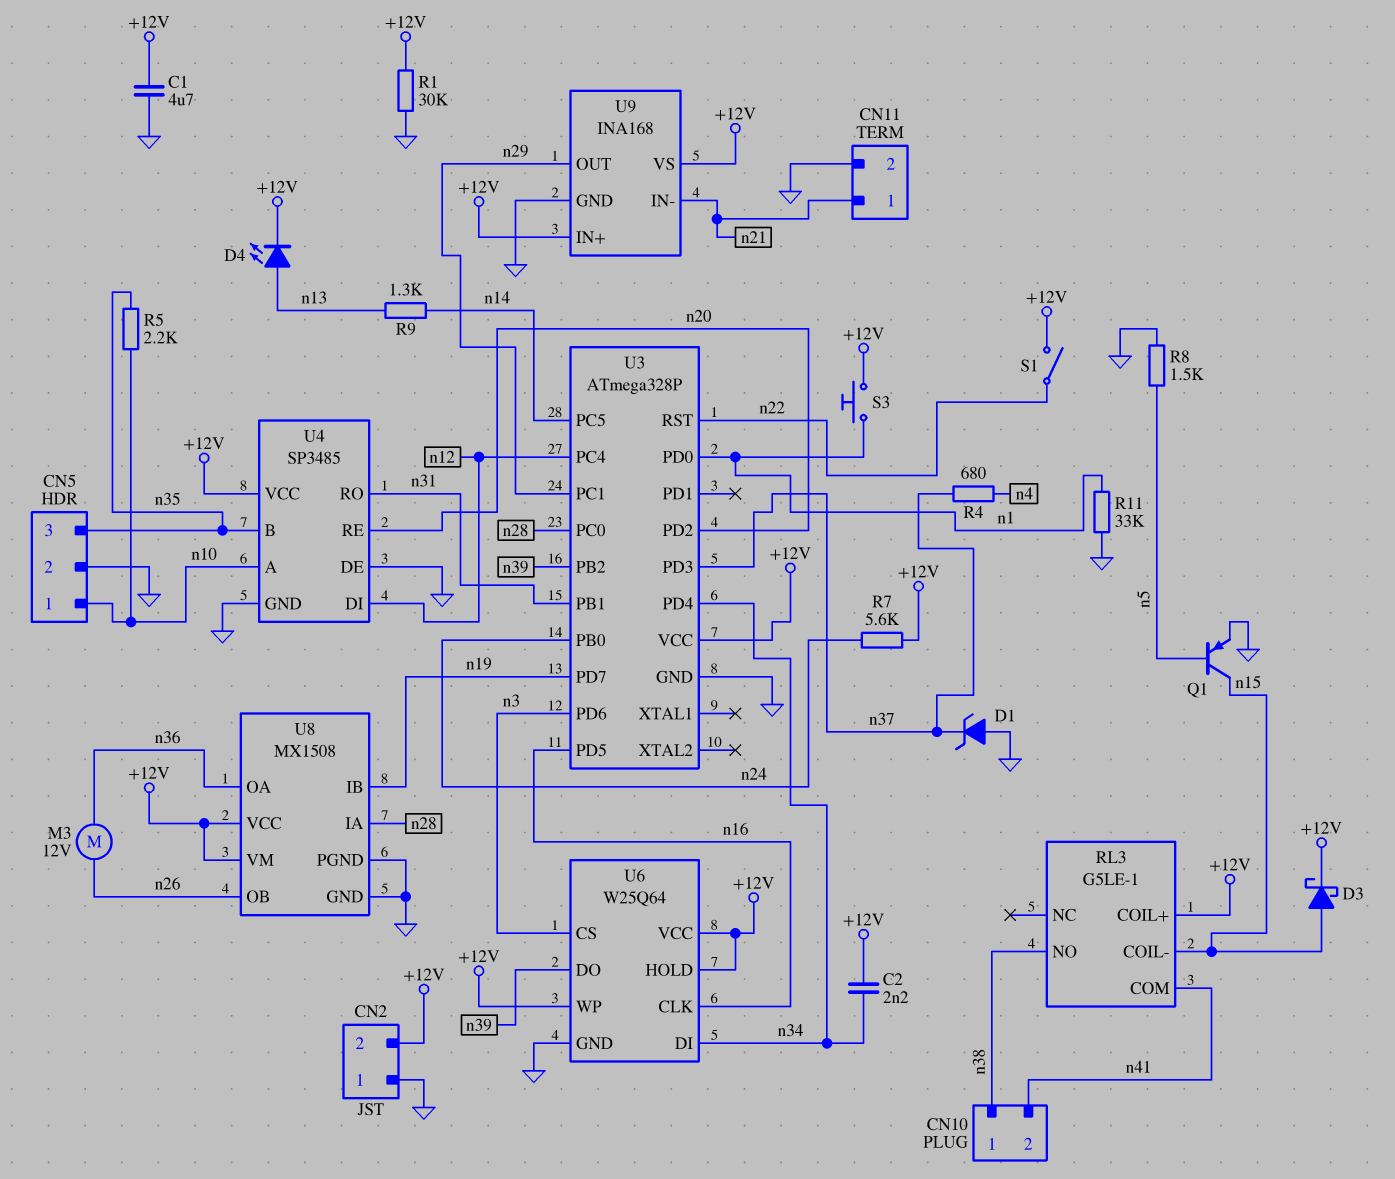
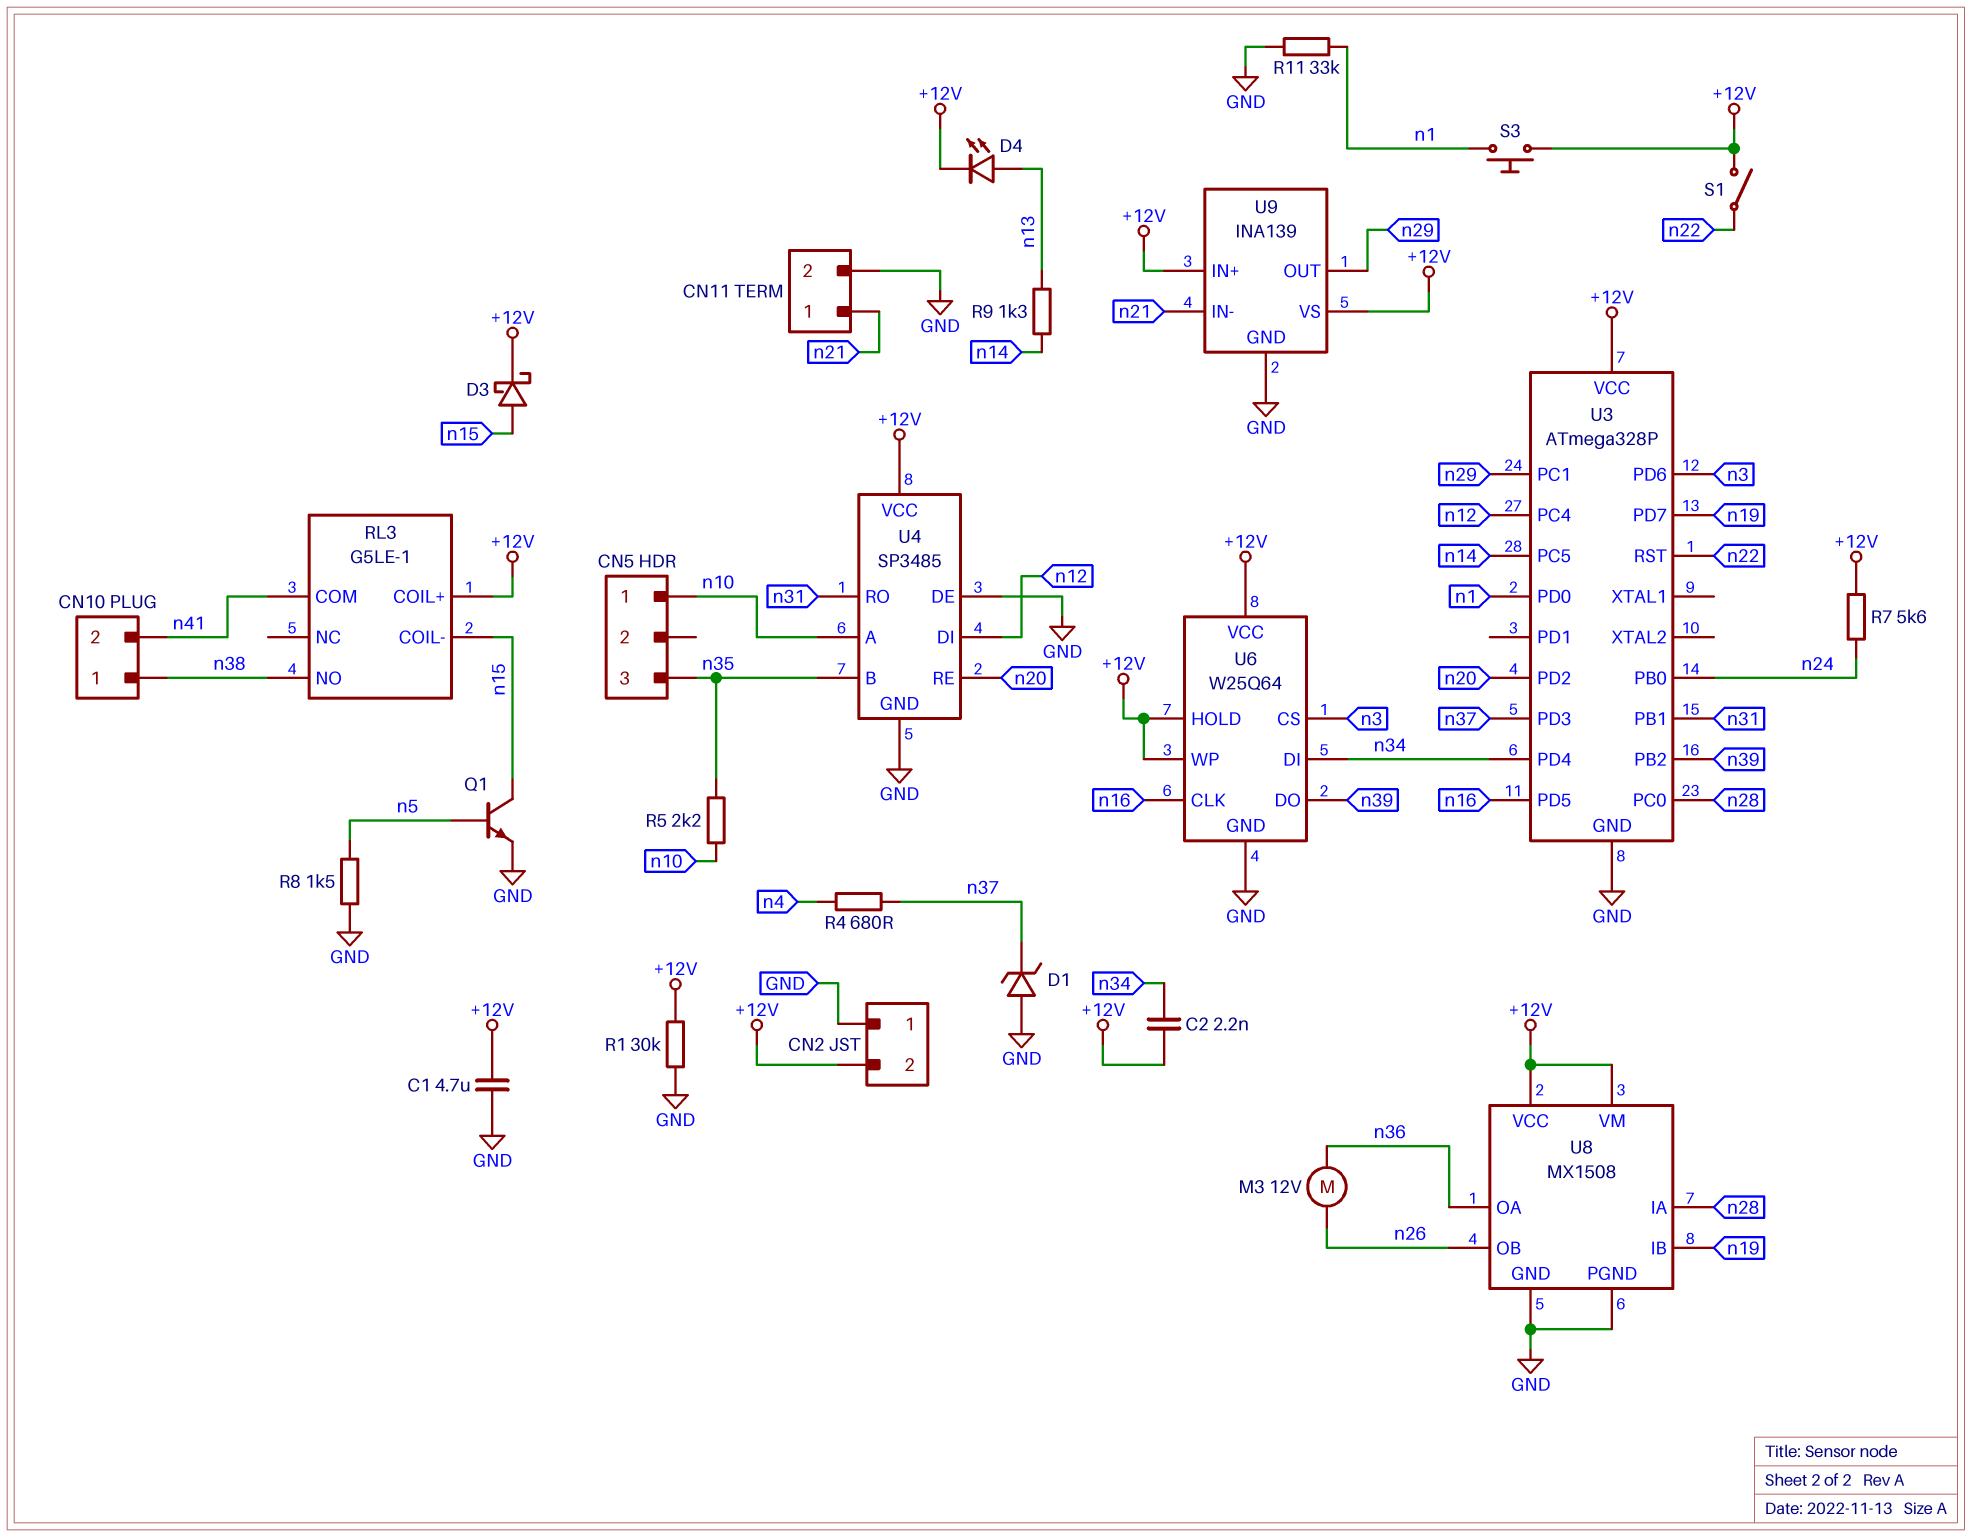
CN5 pin 2: GND -> none
Q1: PNP (B n5, C n15, E GND) -> NPN (B n5, C n15, E GND)
U9: INA168 -> INA139

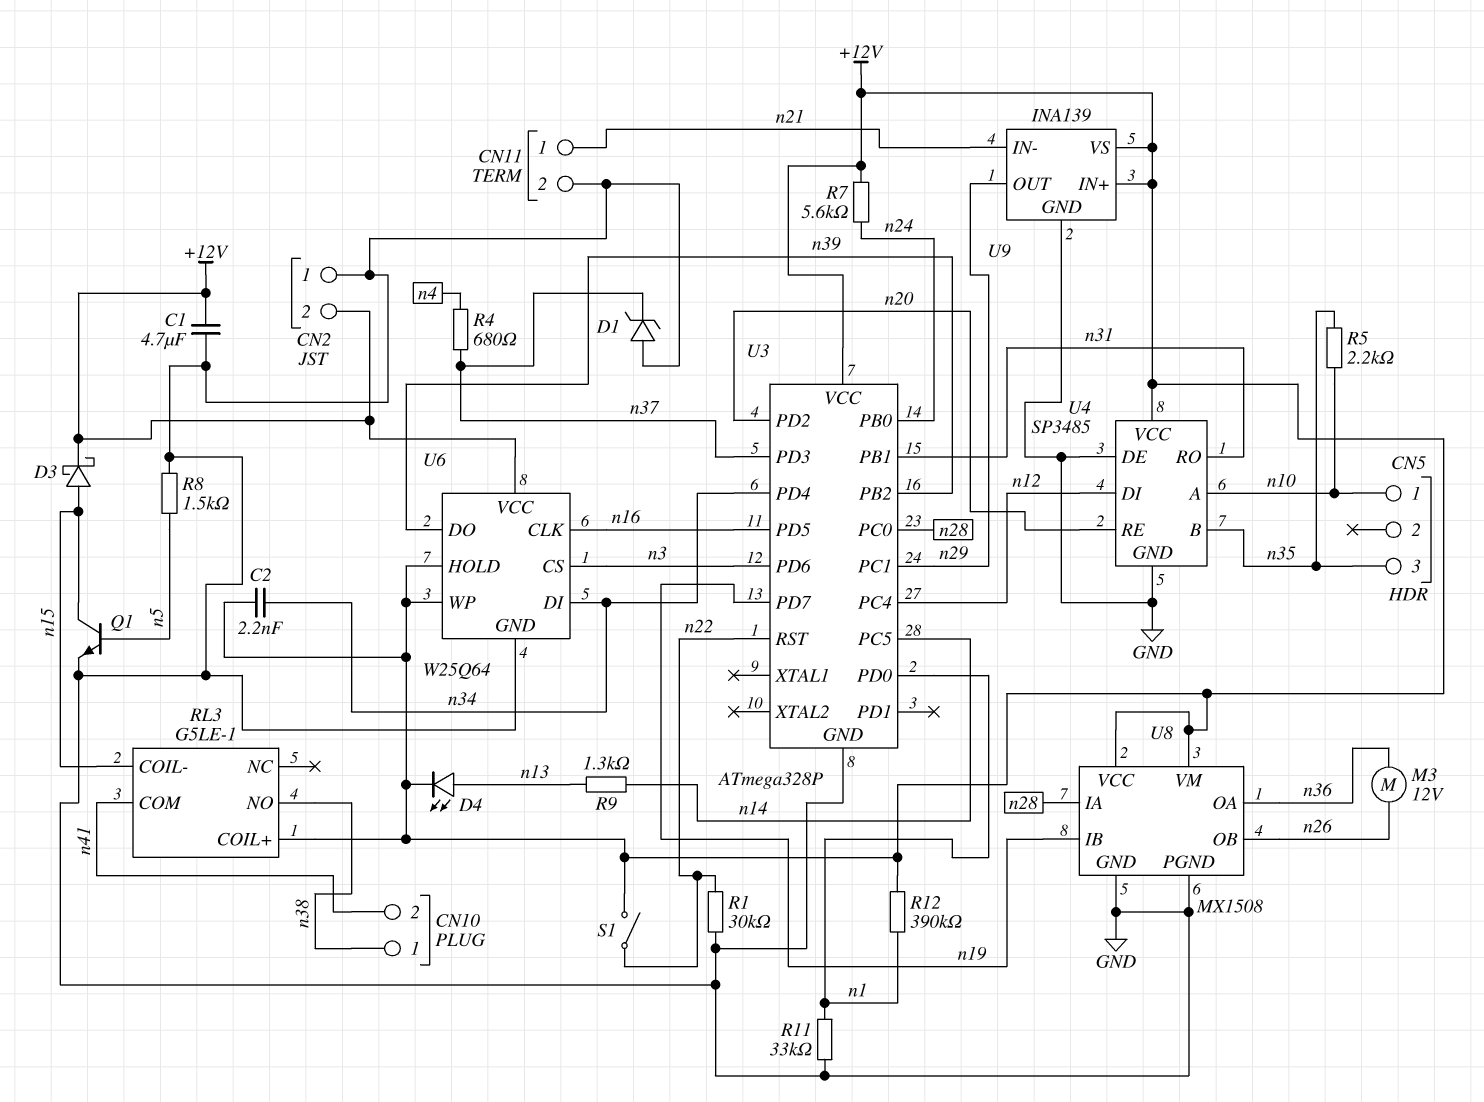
R1: 30k (+12V, GND) -> 30k (GND, n22)
R12: none -> 390k (+12V, n1)
S3: button (+12V, n1) -> none

